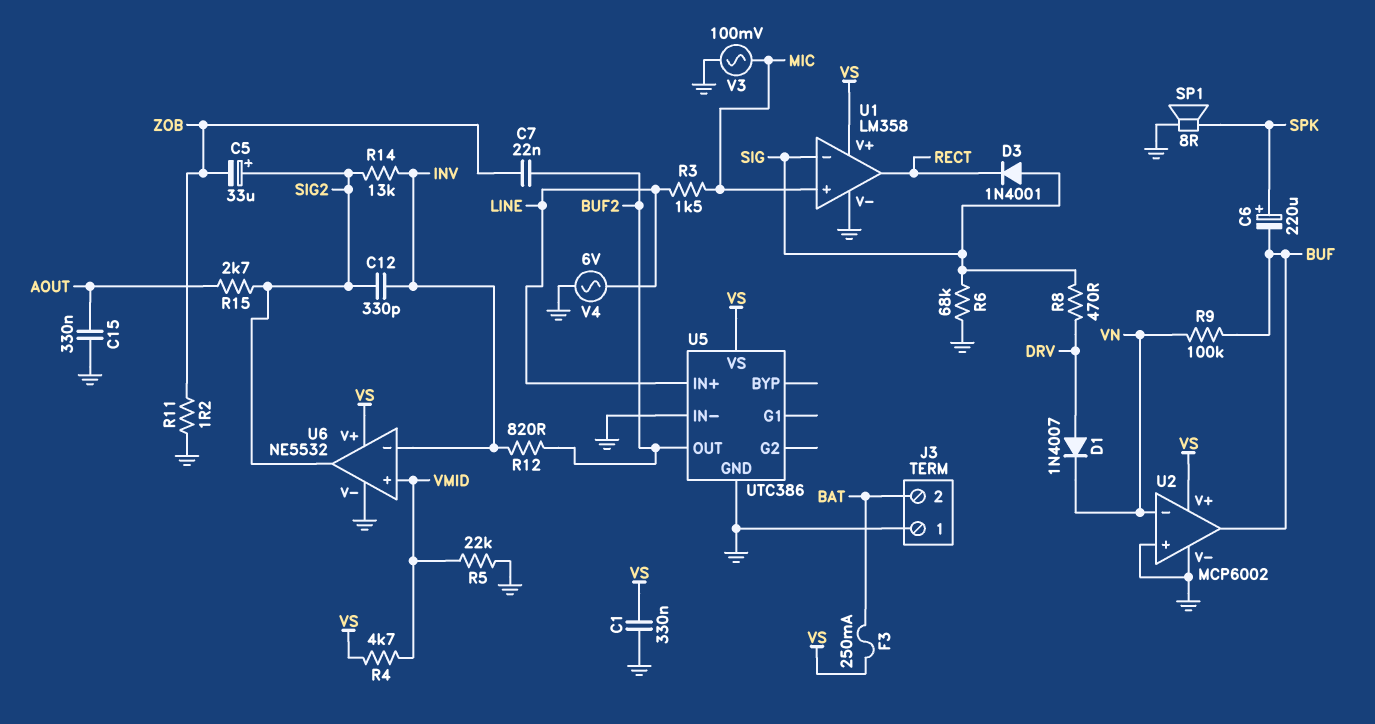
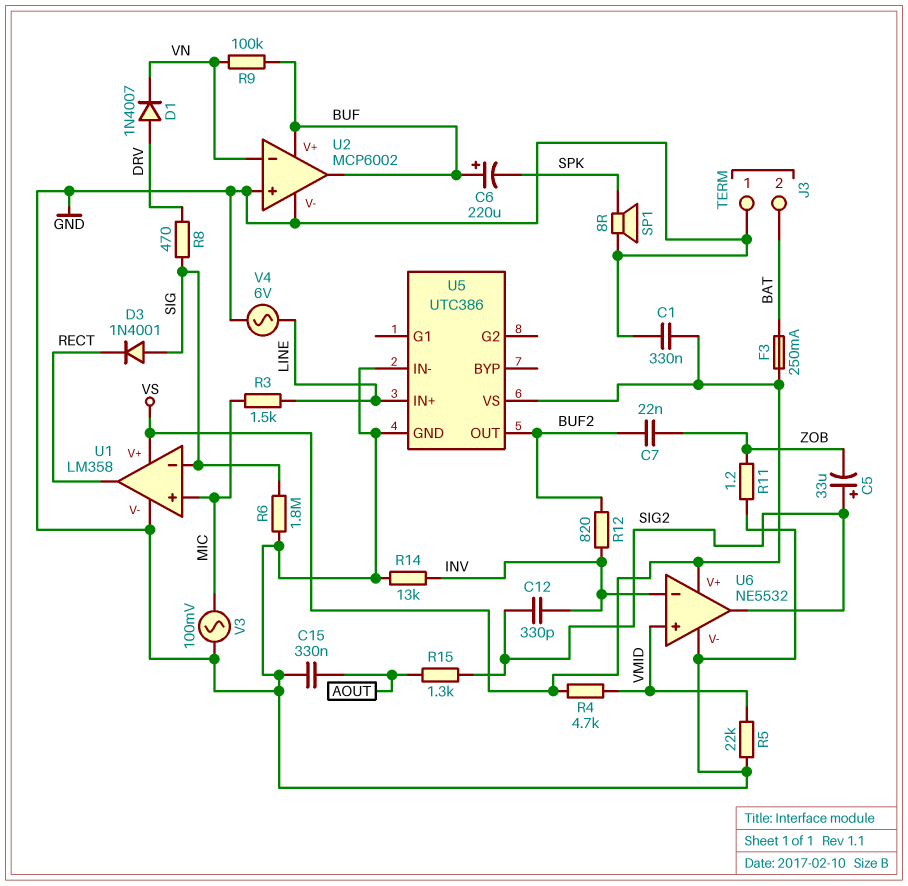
C6: 220uF (plus SPK, minus BUF) -> 220uF (plus BUF, minus SPK)
R6: 68k (GND, SIG) -> 1.8M (GND, SIG)
R14: 13k (INV, SIG2) -> 13k (GND, INV)
R15: 2.7k (AOUT, SIG2) -> 1.3k (AOUT, SIG2)
U2 pin V+: VS -> BUF

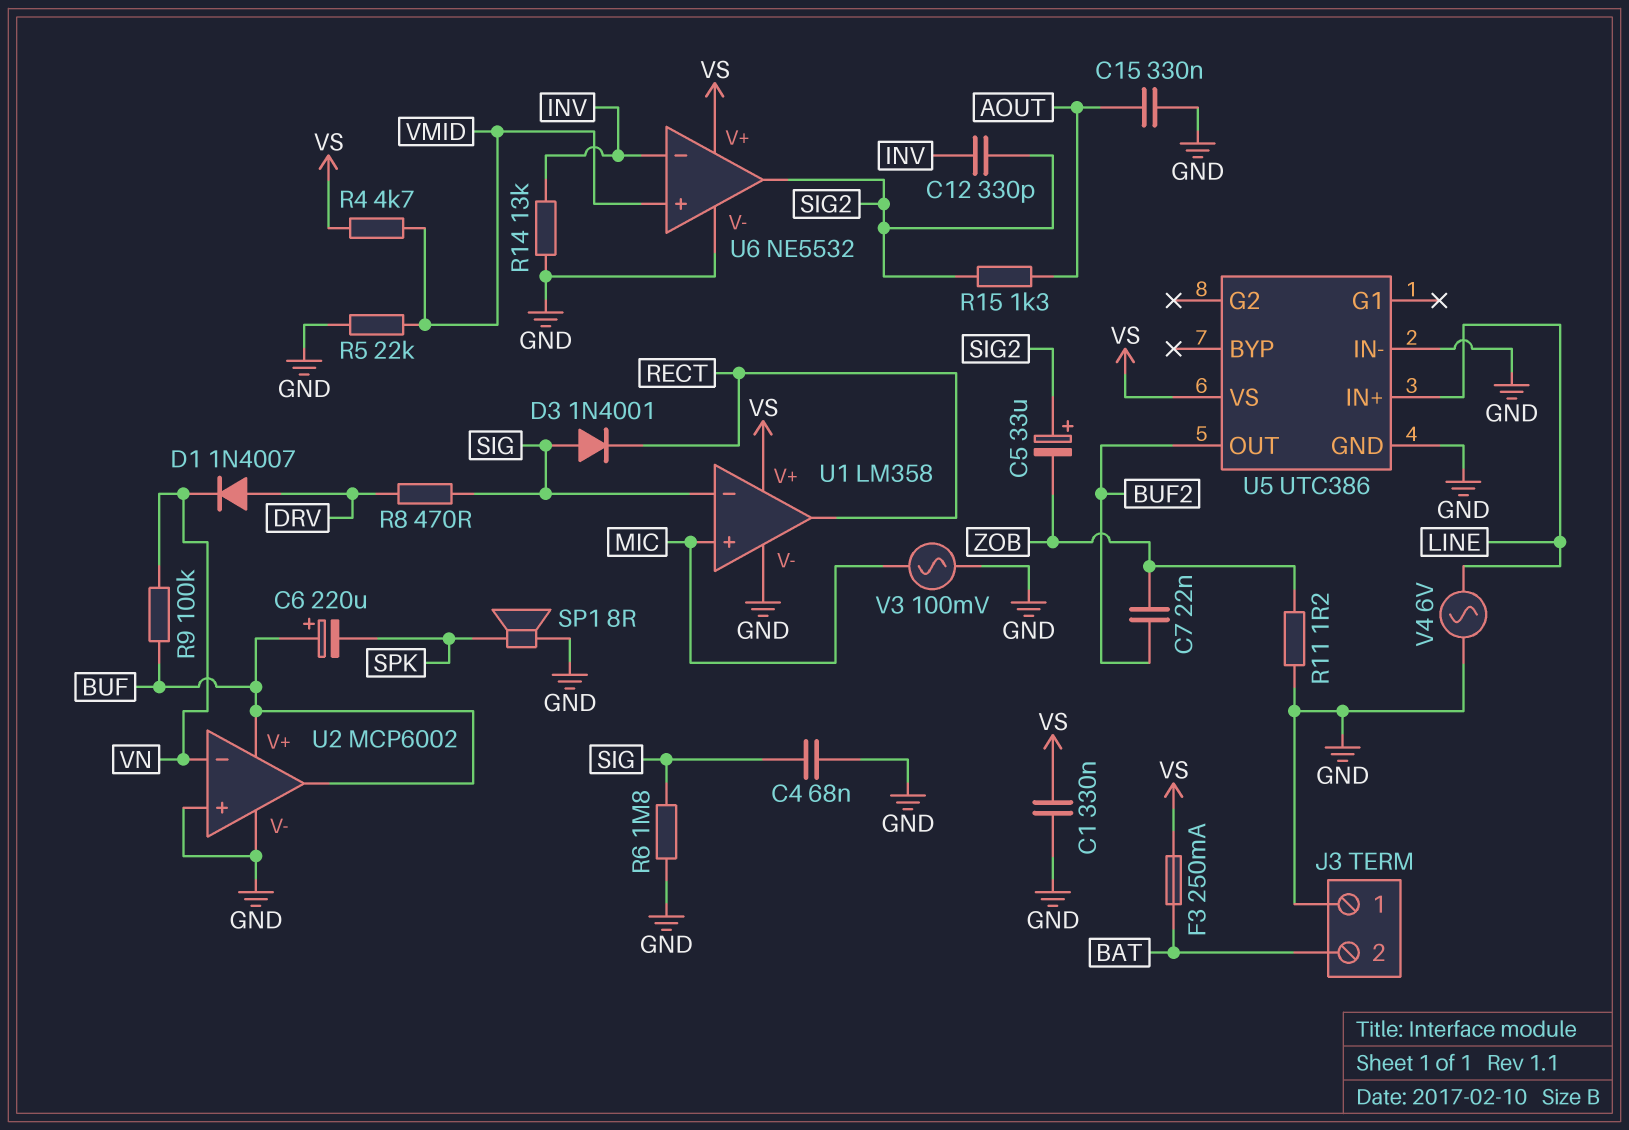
C4: none -> 68nF (GND, SIG)
R3: 1.5k (LINE, MIC) -> none
R12: 820 (BUF2, INV) -> none

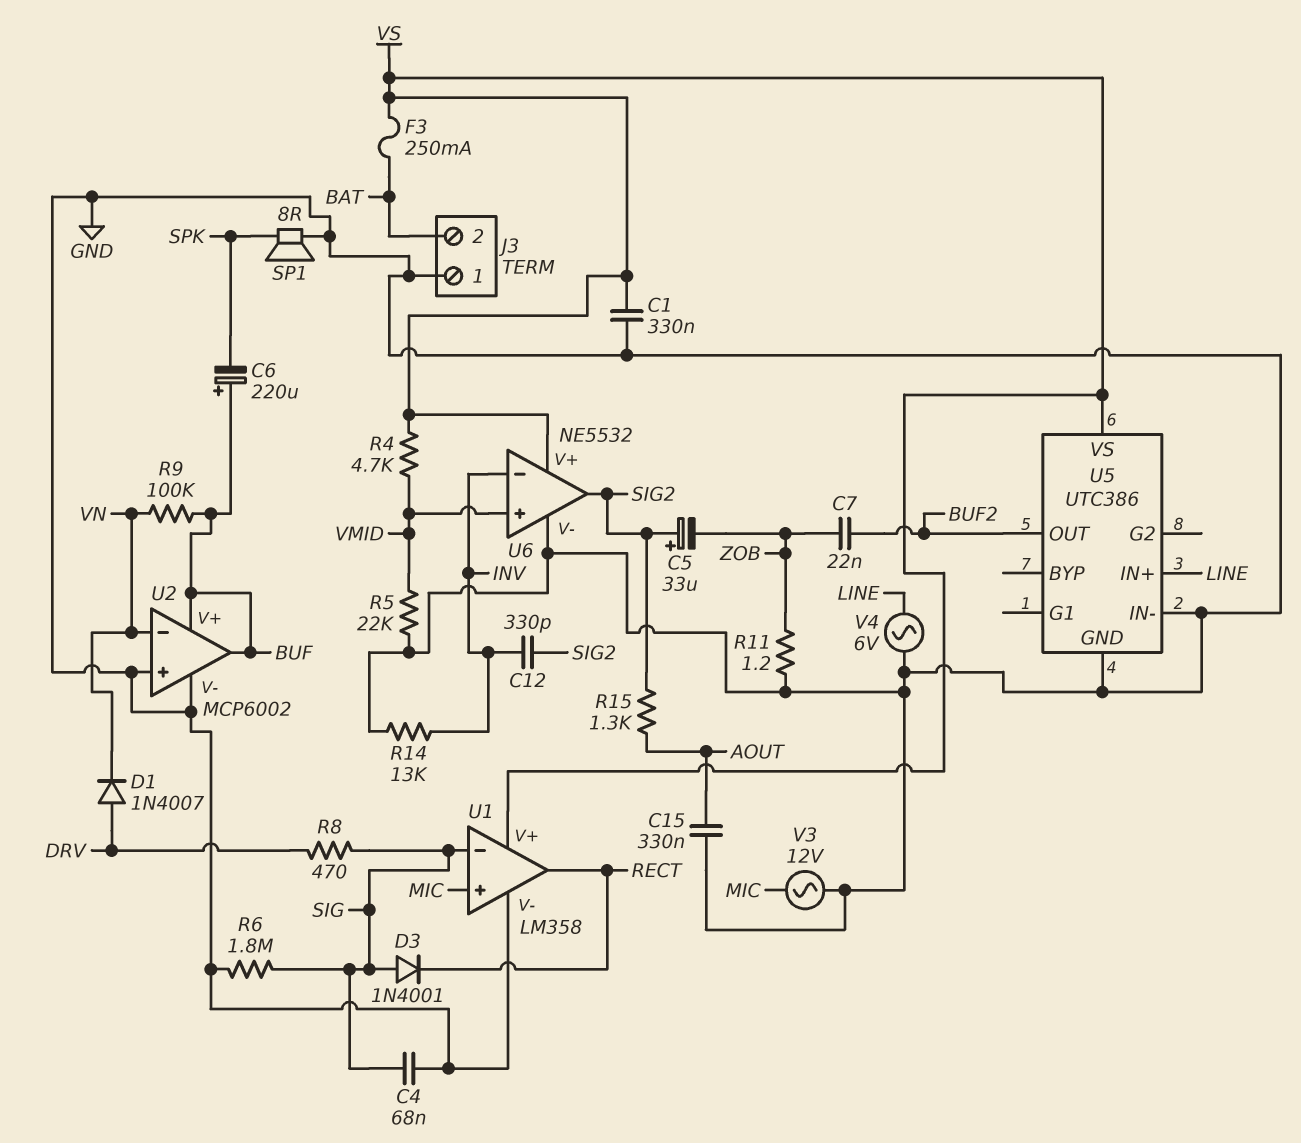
V3: AC 100mV (GND, MIC) -> AC 12V (GND, MIC)

